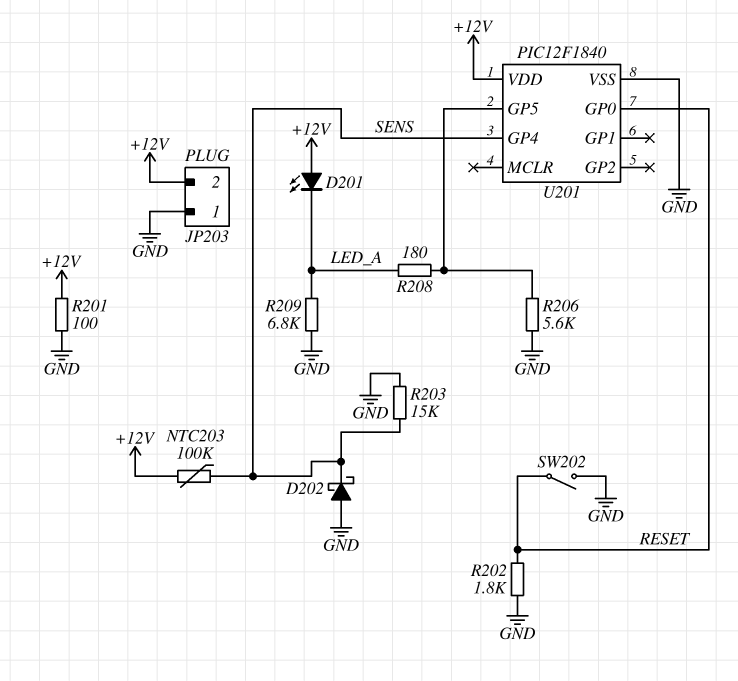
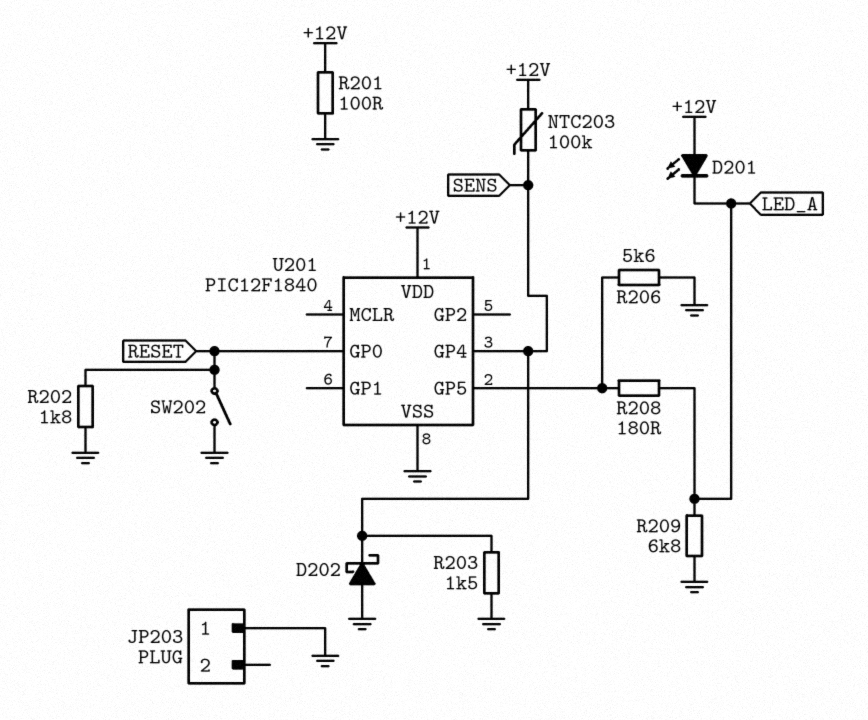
JP203 pin 2: +12V -> none
R203: 15k (GND, SENS) -> 1.5k (GND, SENS)

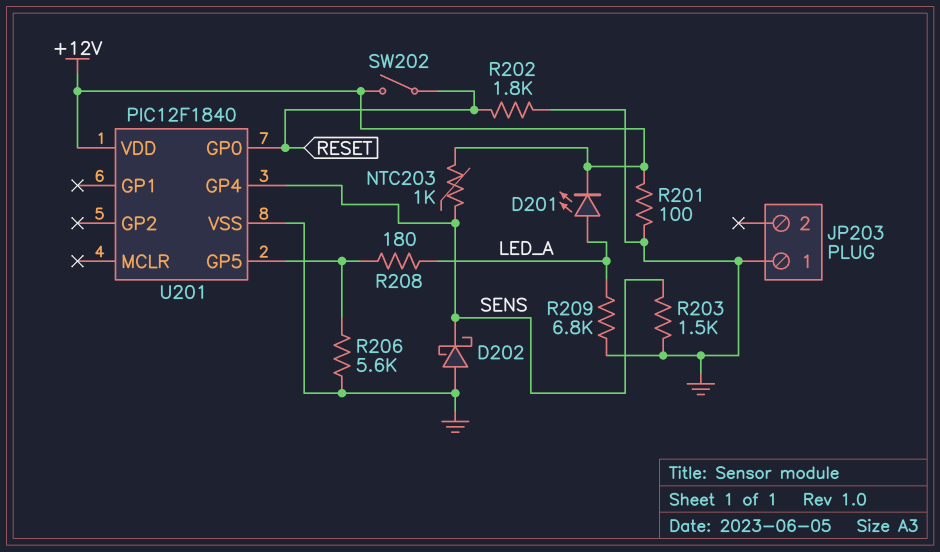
D201: LED (A +12V, K LED_A) -> LED (A LED_A, K +12V)
NTC203: 100k (+12V, SENS) -> 1k (+12V, SENS)
SW202: switch (GND, RESET) -> switch (+12V, RESET)

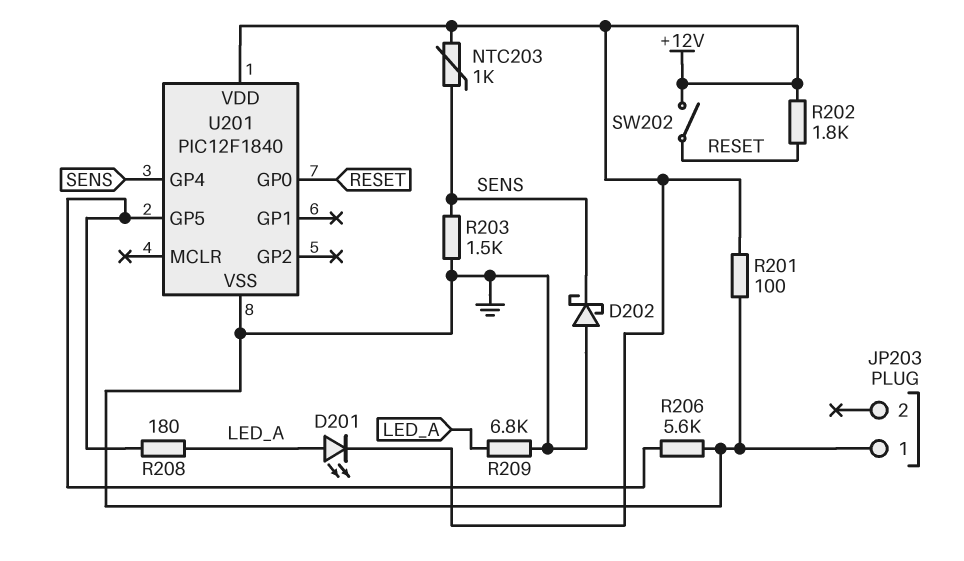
R202: 1.8k (GND, RESET) -> 1.8k (+12V, RESET)

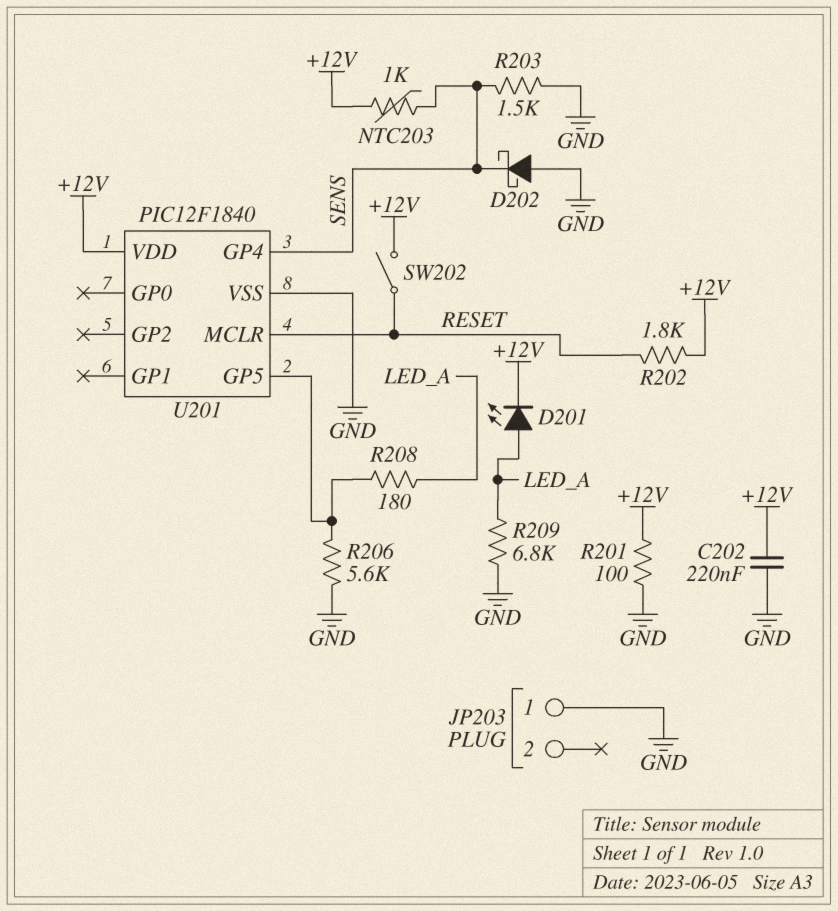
C202: none -> 220nF (+12V, GND)
U201 pin GP0: RESET -> none
U201 pin MCLR: none -> RESET

